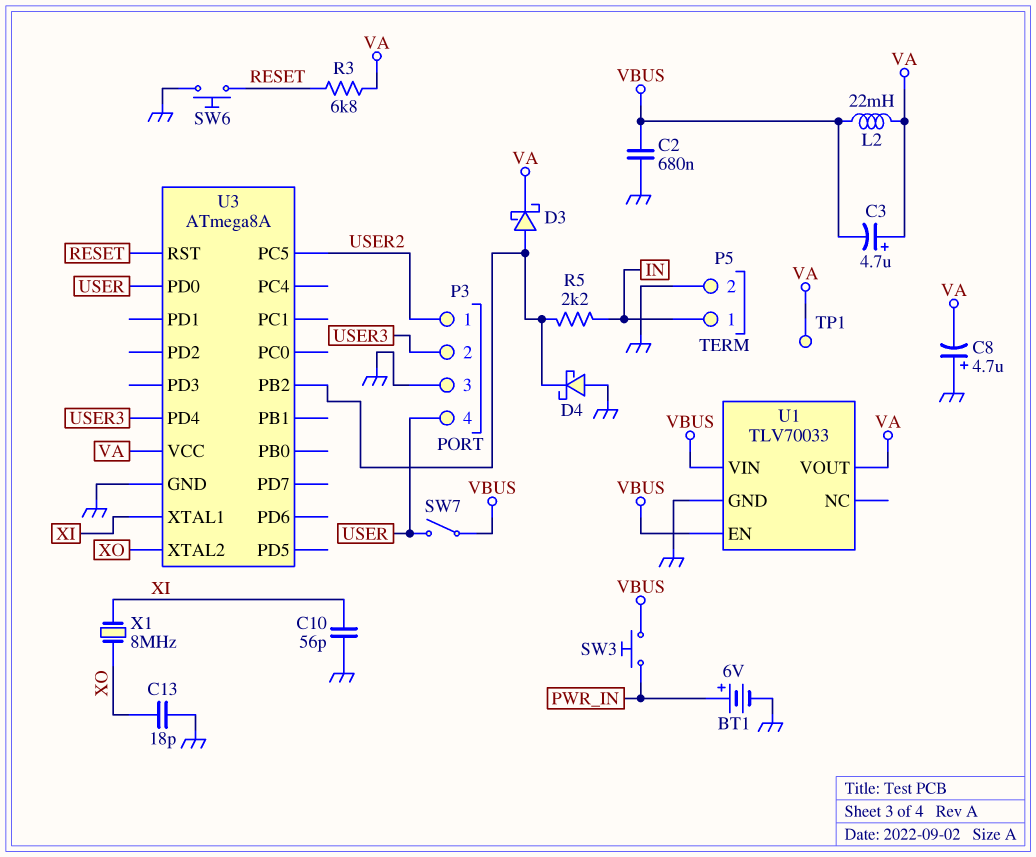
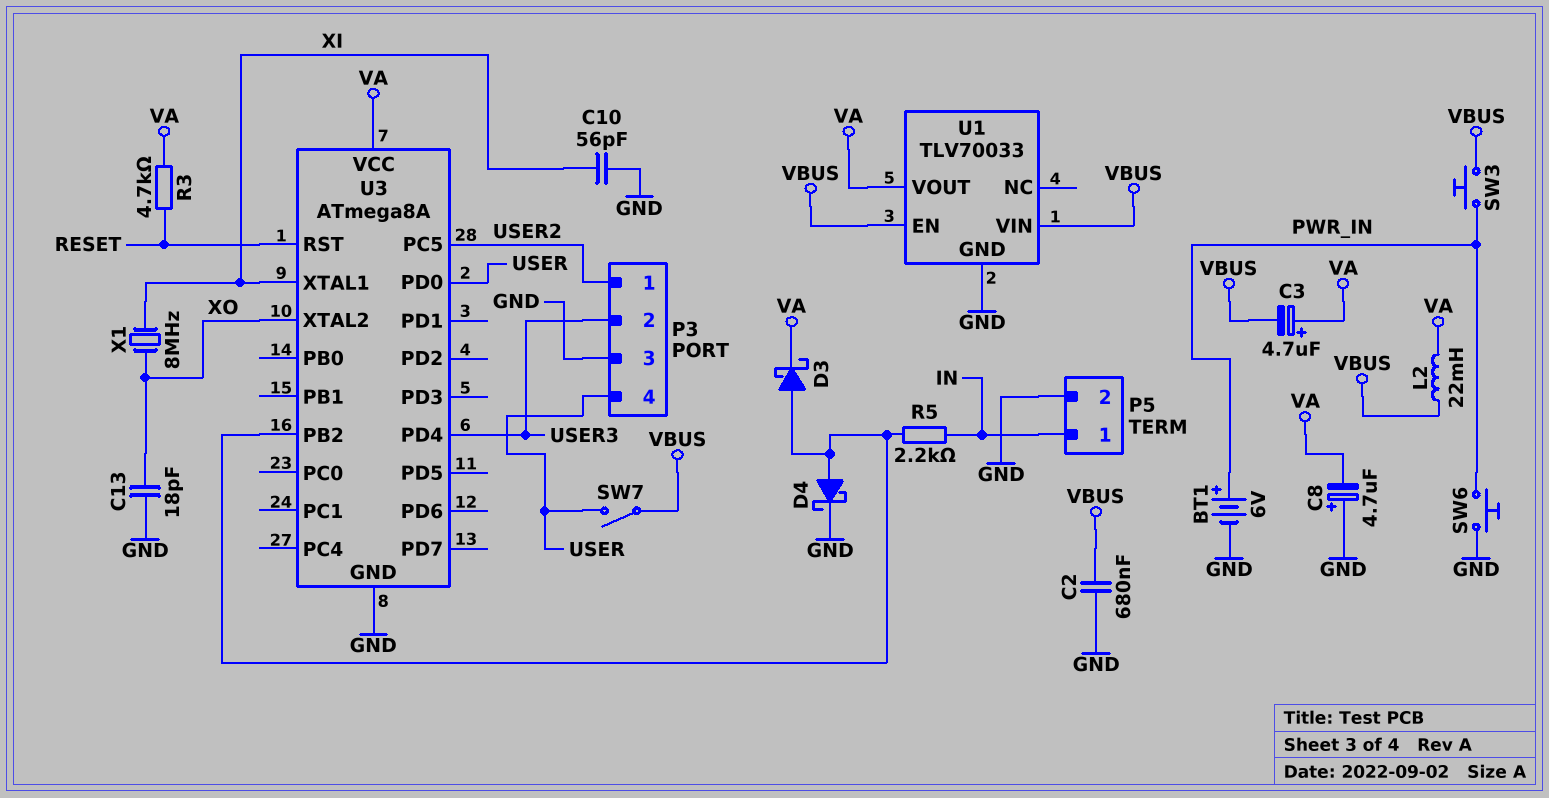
D4: schottky (A GND, K U3/PB2) -> schottky (A U3/PB2, K GND)
R3: 6.8k (RESET, VA) -> 4.7k (RESET, VA)
SW6: button (GND, RESET) -> button (GND, PWR_IN)
TP1: test point (VA) -> none

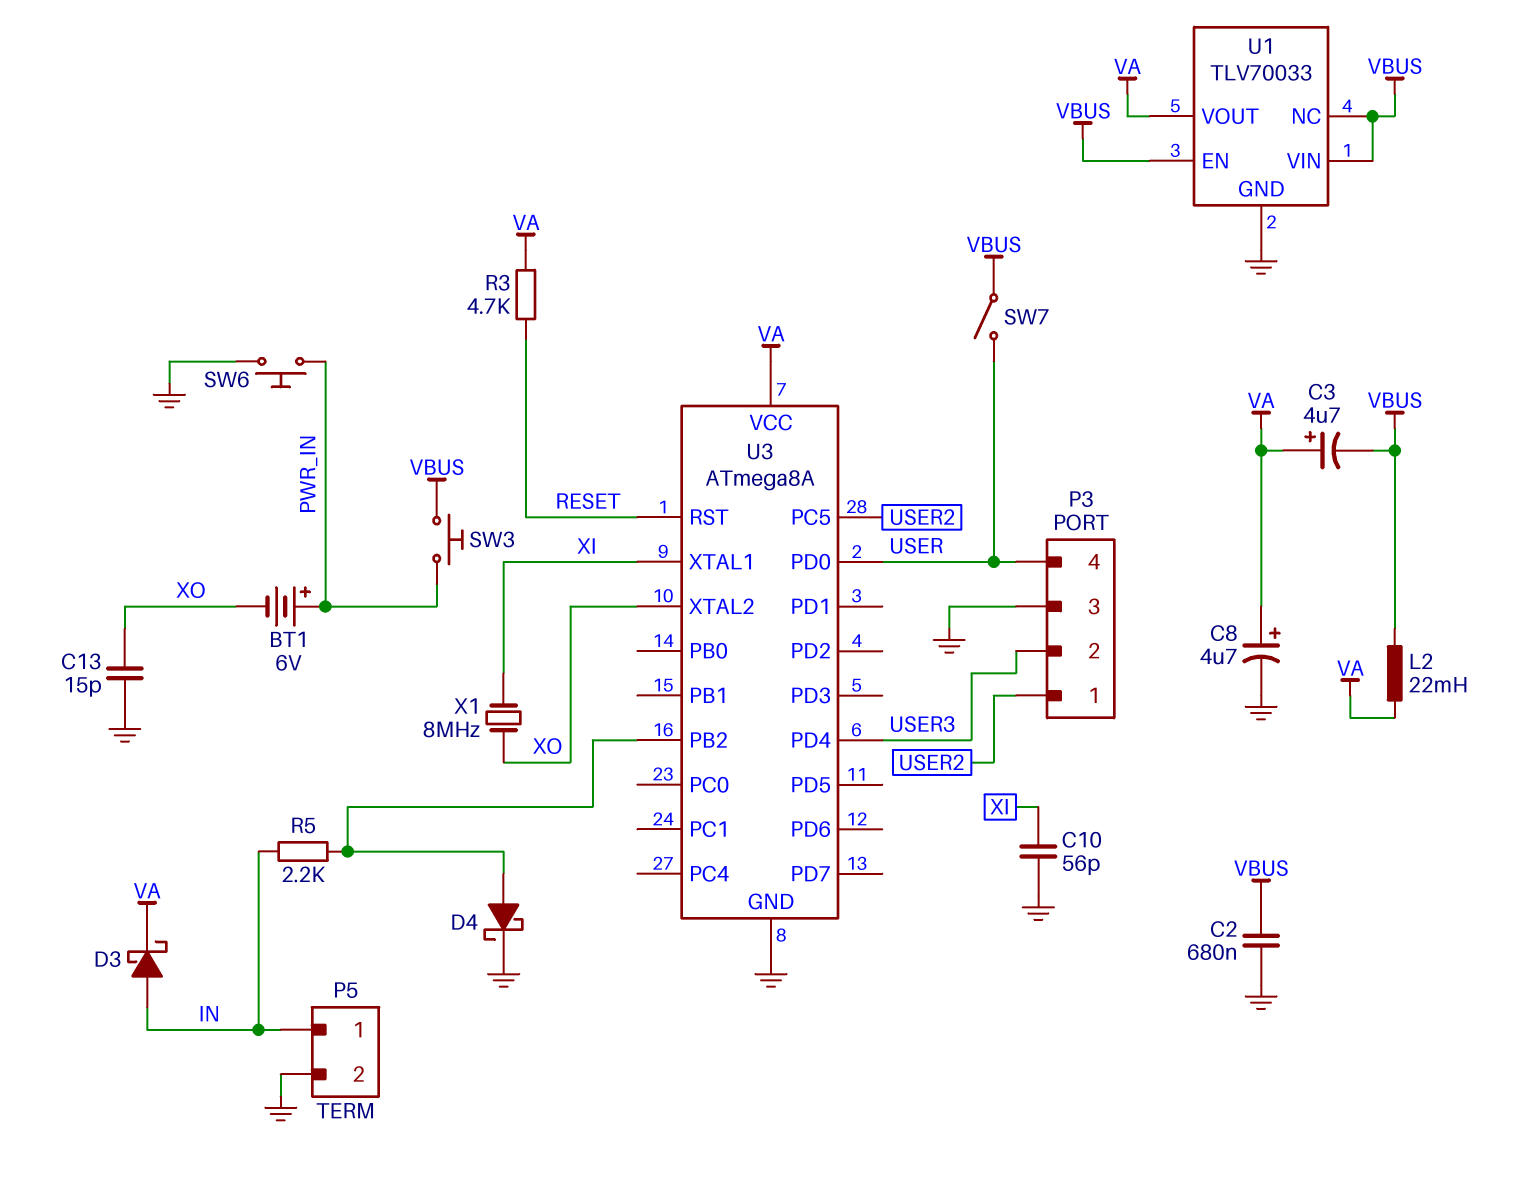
BT1: 6V (plus PWR_IN, minus GND) -> 6V (plus PWR_IN, minus XO)
C8: 4.7uF (plus GND, minus VA) -> 4.7uF (plus VA, minus GND)
C13: 18pF (GND, XO) -> 15pF (GND, XO)
D3: schottky (A U3/PB2, K VA) -> schottky (A IN, K VA)
U1 pin NC: none -> VBUS

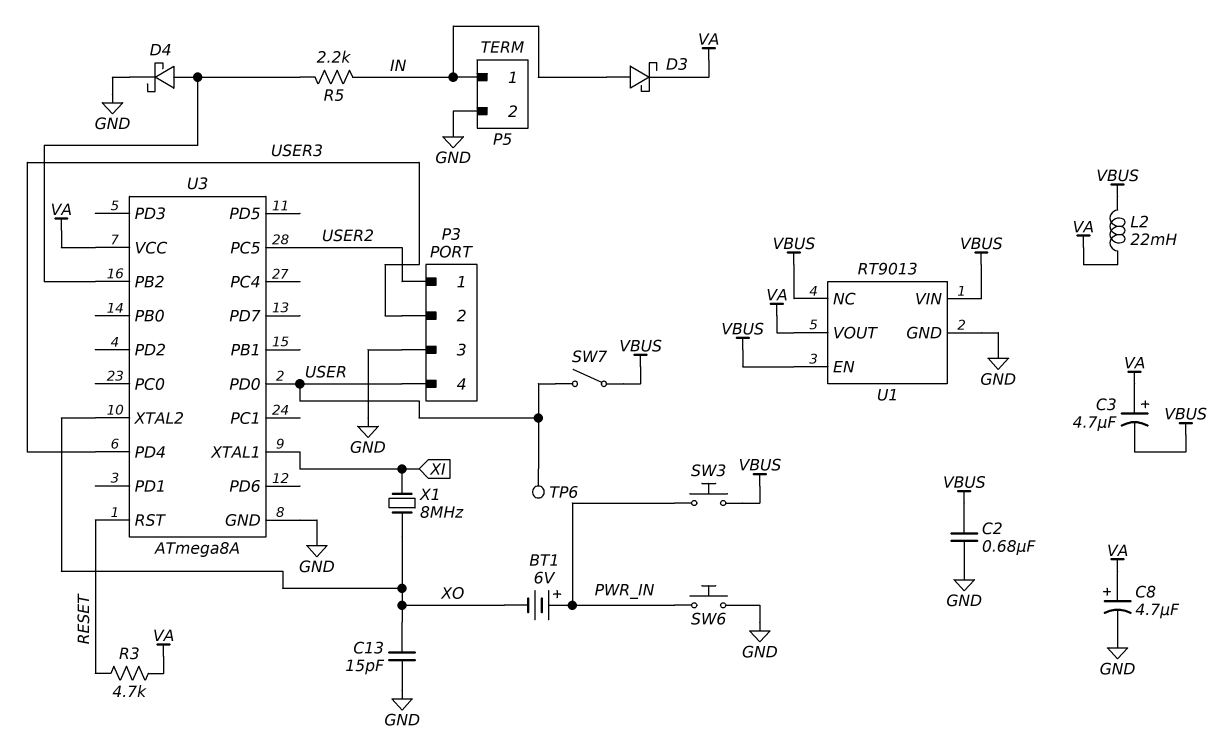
C10: 56pF (GND, XI) -> none
TP6: none -> test point (USER)
U1: TLV70033 -> RT9013

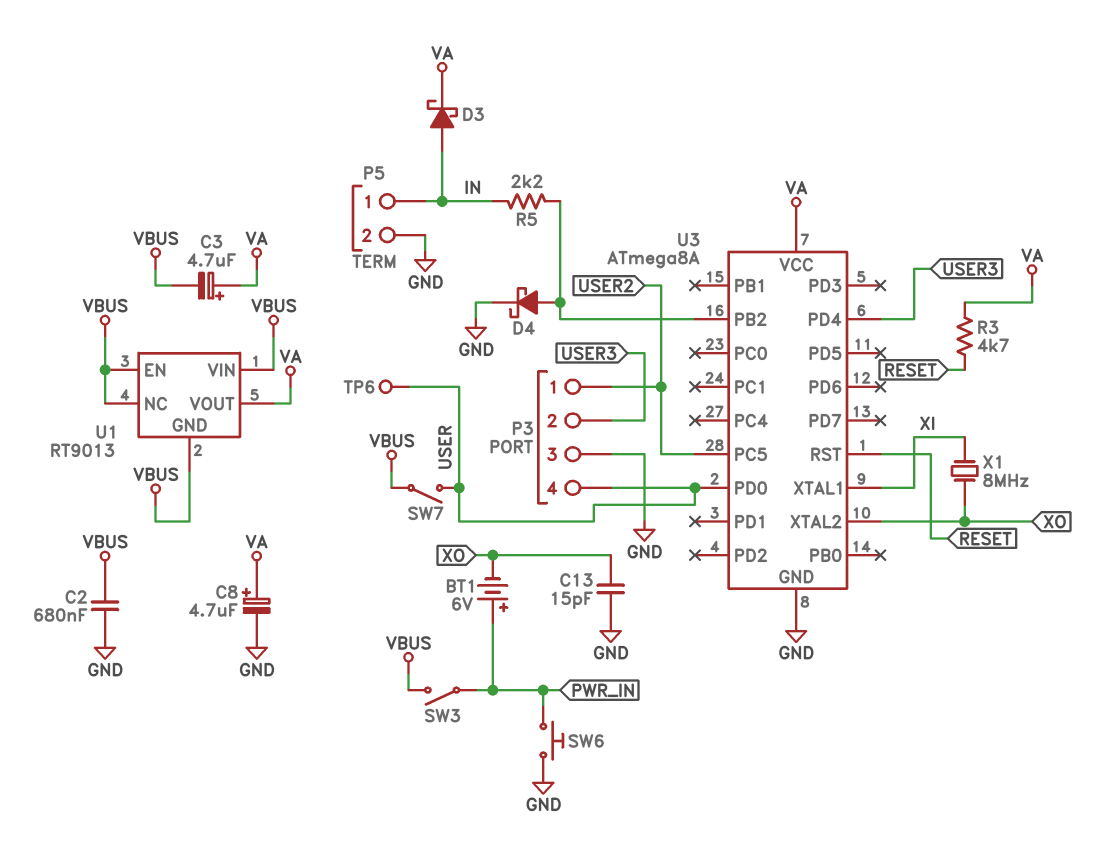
L2: 22mH (VA, VBUS) -> none
SW3: button (PWR_IN, VBUS) -> switch (PWR_IN, VBUS)
U1 pin GND: GND -> VBUS

